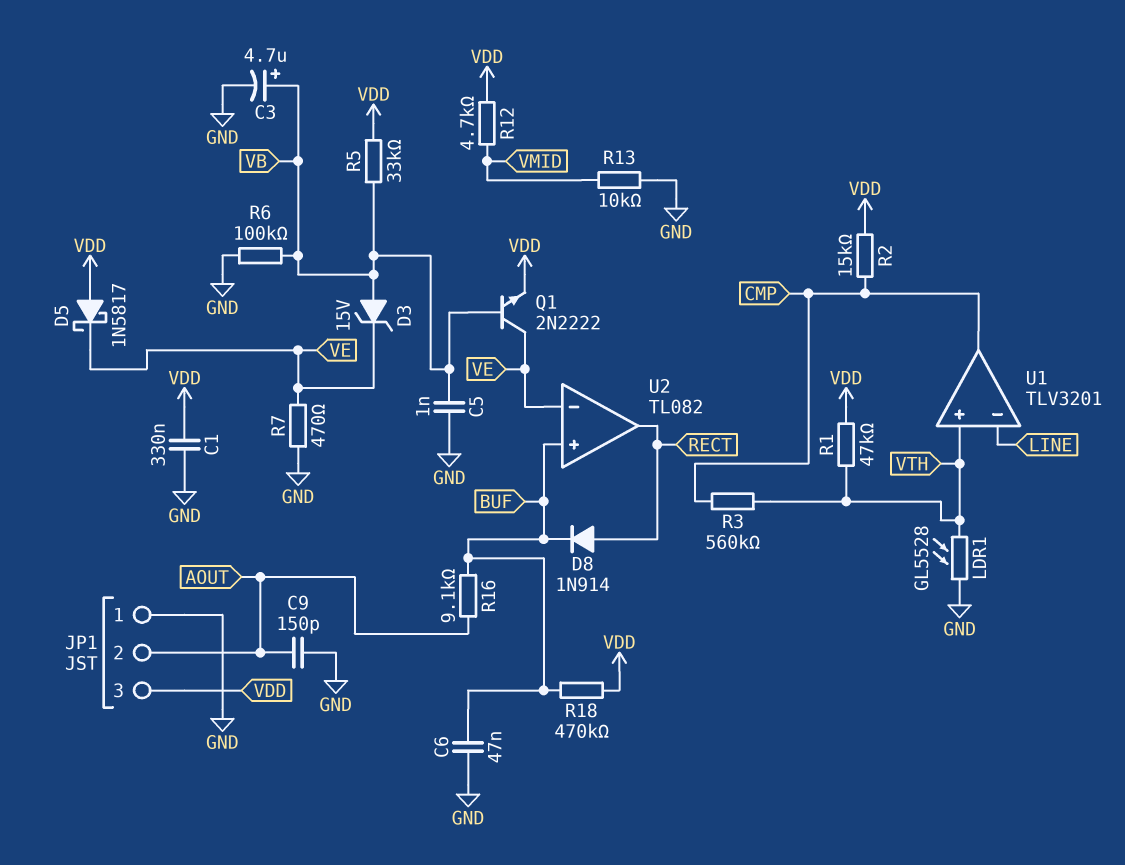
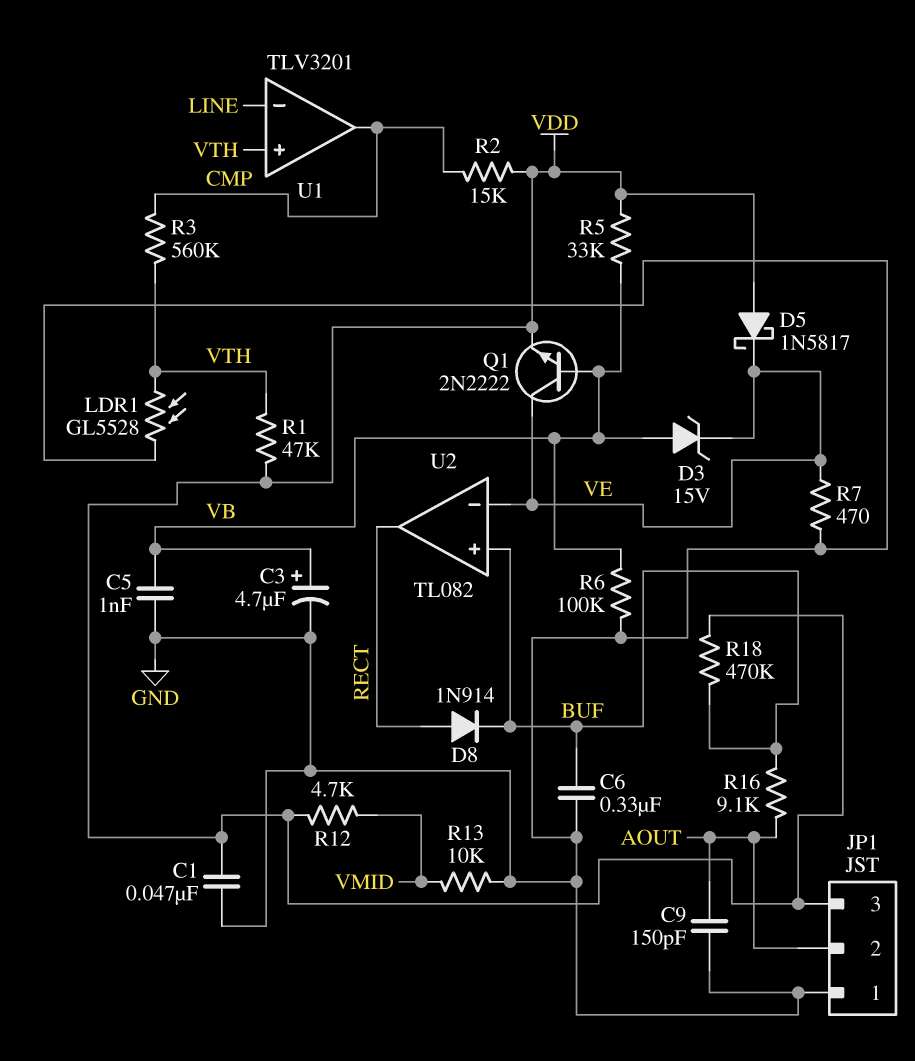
C1: 330nF (GND, VDD) -> 47nF (GND, VDD)
C6: 47nF (BUF, GND) -> 330nF (BUF, GND)

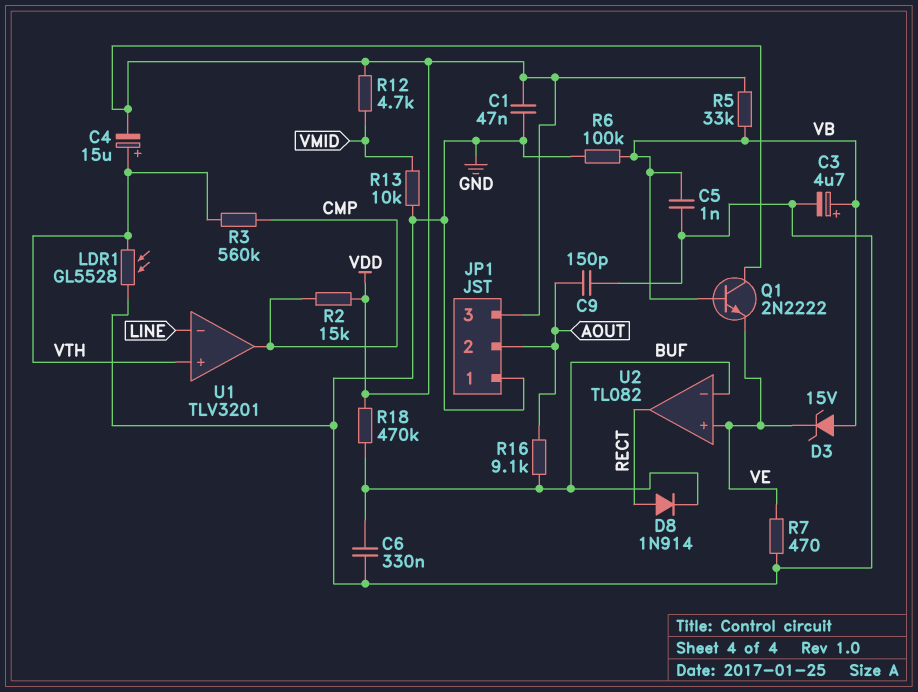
C4: none -> 15uF (plus VTH, minus VDD)
D5: schottky 1N5817 (A VDD, K VE) -> none
Q1: NPN 2N2222 (B VB, C VE, E VDD) -> NPN 2N2222 (B VB, C VDD, E VE)
R1: 47k (VDD, VTH) -> none
U2 pin in+: BUF -> VE
U2 pin in-: VE -> BUF

